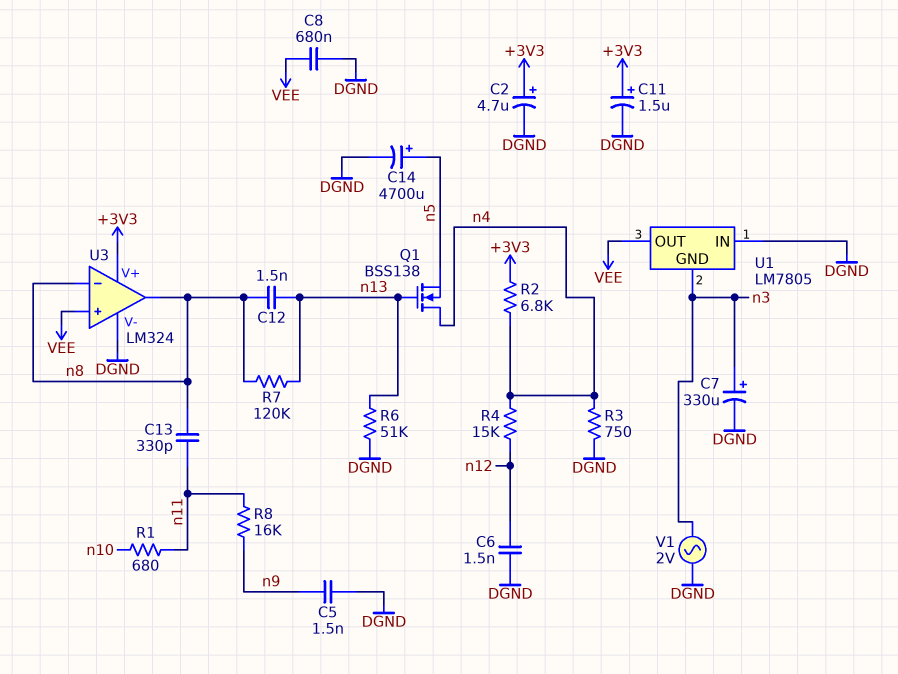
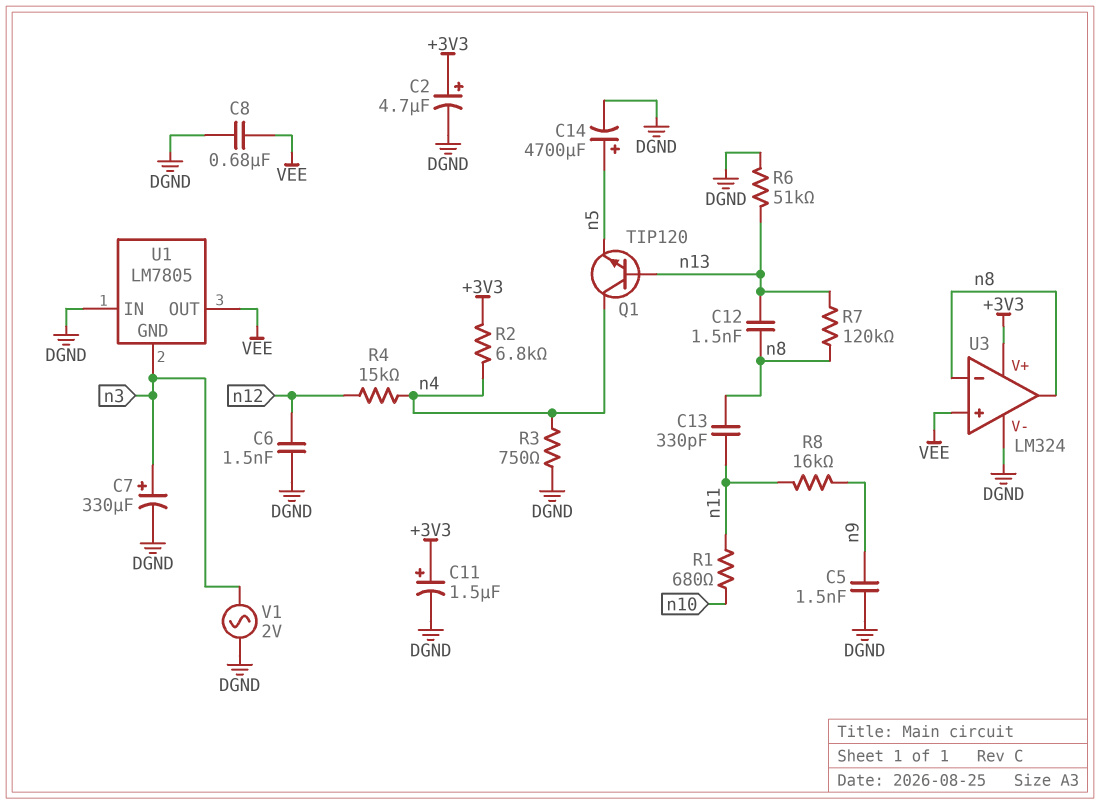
Q1: NMOS BSS138 (G n13, D n4, S n5) -> NPN TIP120 (B n13, C n4, E n5)

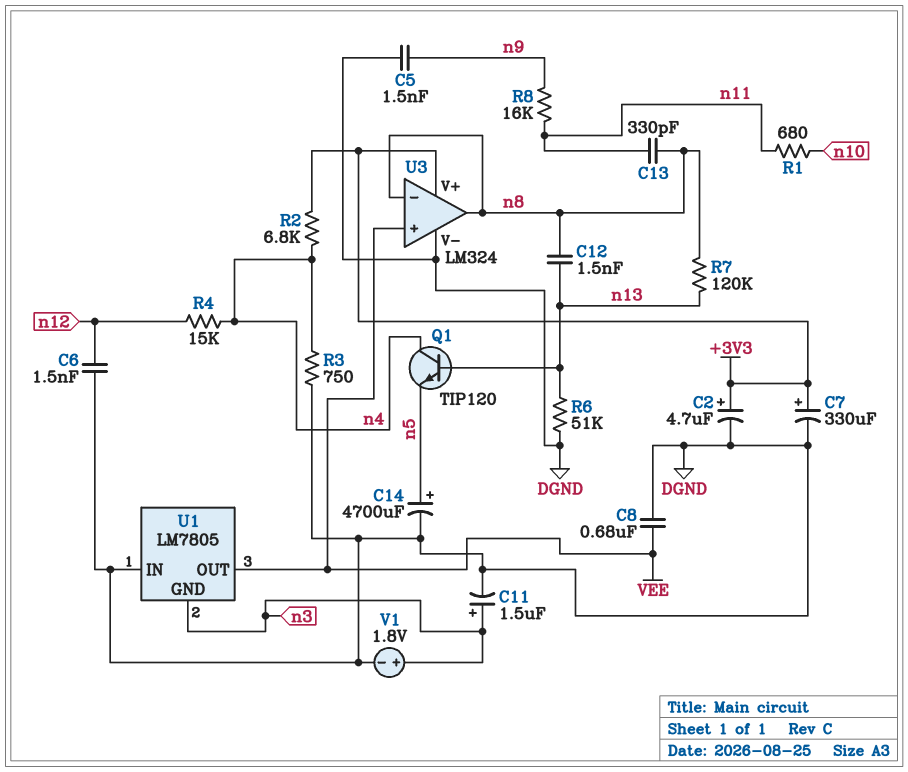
C7: 330uF (plus n3, minus DGND) -> 330uF (plus +3V3, minus DGND)
C11: 1.5uF (plus +3V3, minus DGND) -> 1.5uF (plus n3, minus DGND)
V1: AC 2V (DGND, n3) -> 1.8V (plus n3, minus DGND)

